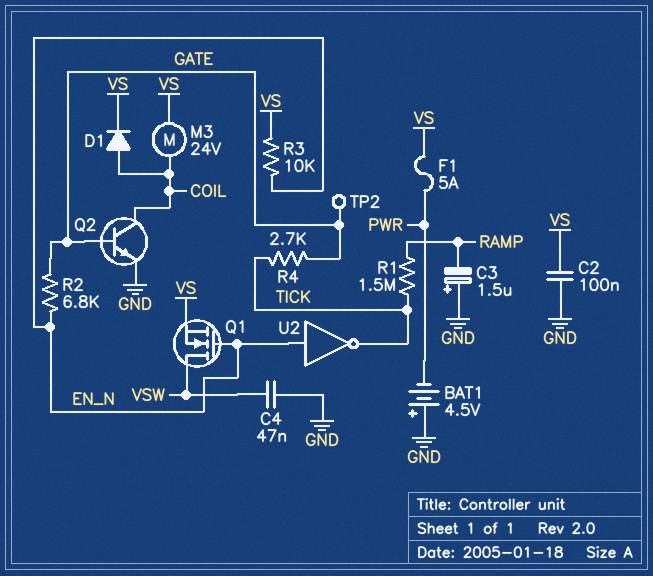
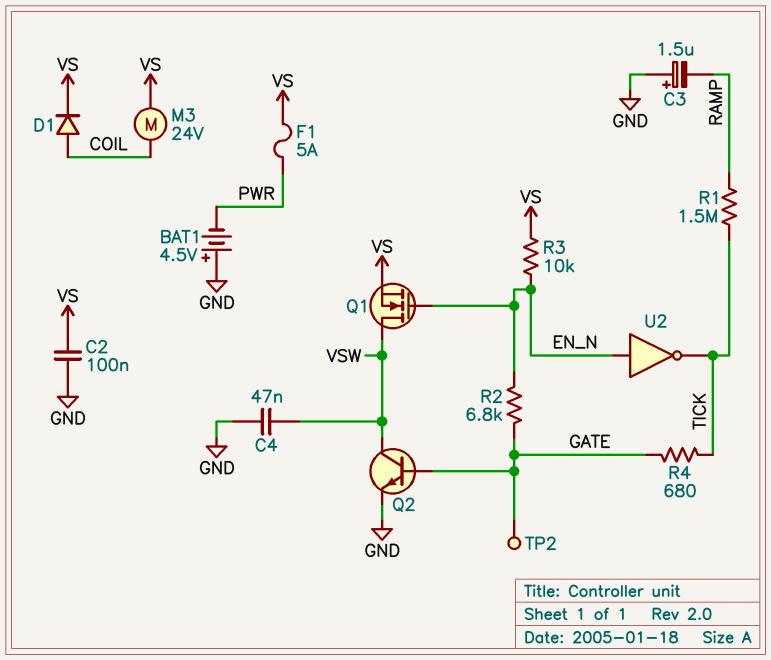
Q2: NPN (B GATE, C COIL, E GND) -> NPN (B GATE, C VSW, E GND)
R4: 2.7k (GATE, TICK) -> 680 (GATE, TICK)

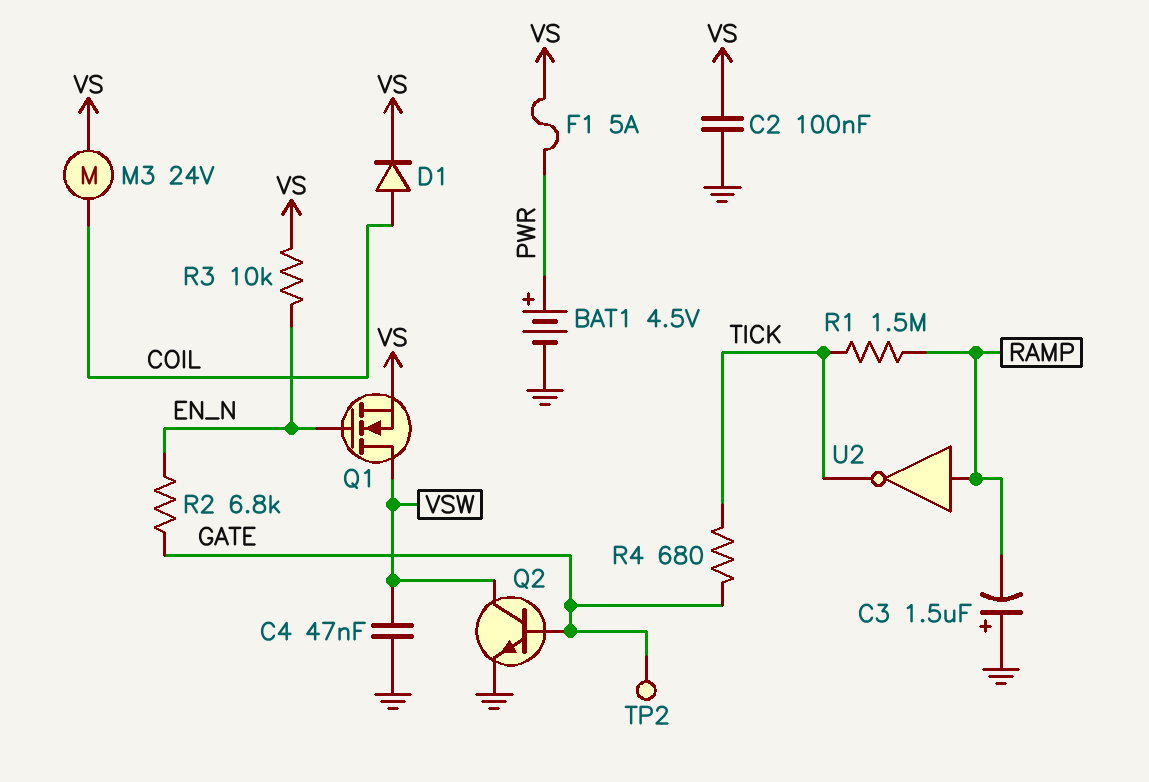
BAT1: 4.5V (plus GND, minus PWR) -> 4.5V (plus PWR, minus GND)
U2: NOT (in EN_N, out TICK) -> NOT (in RAMP, out TICK)

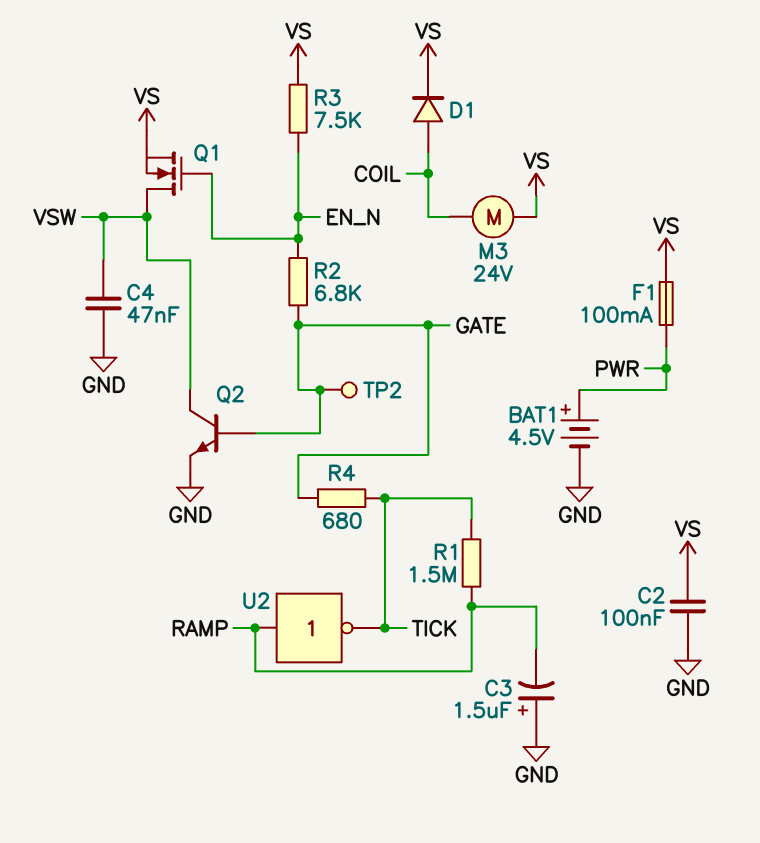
F1: 5A (PWR, VS) -> 100mA (PWR, VS)
R3: 10k (EN_N, VS) -> 7.5k (EN_N, VS)

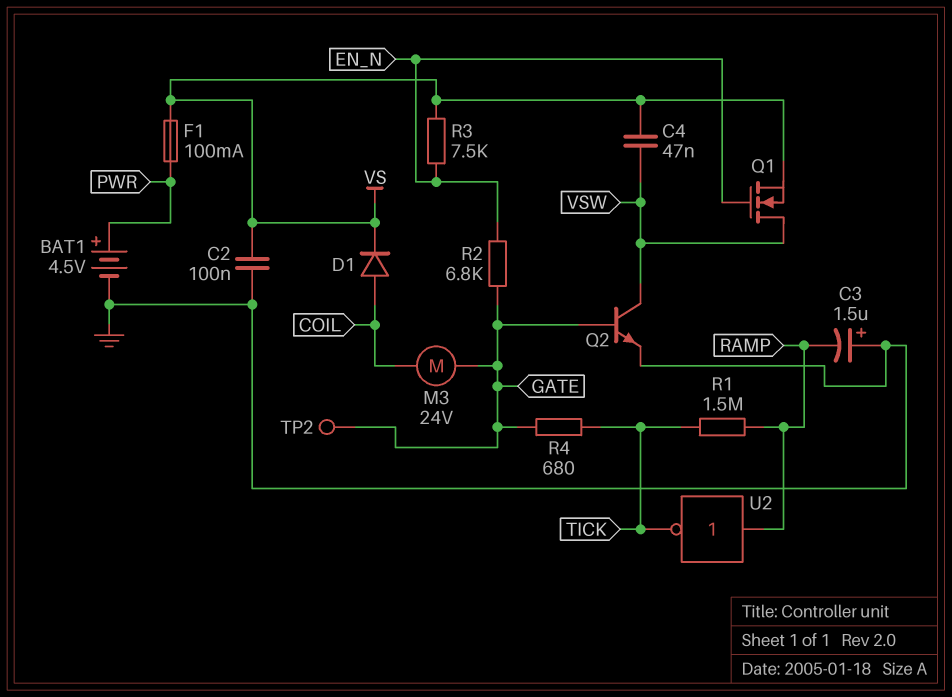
C4: 47nF (GND, VSW) -> 47nF (VS, VSW)
M3: motor 24V (COIL, VS) -> motor 24V (COIL, GATE)

